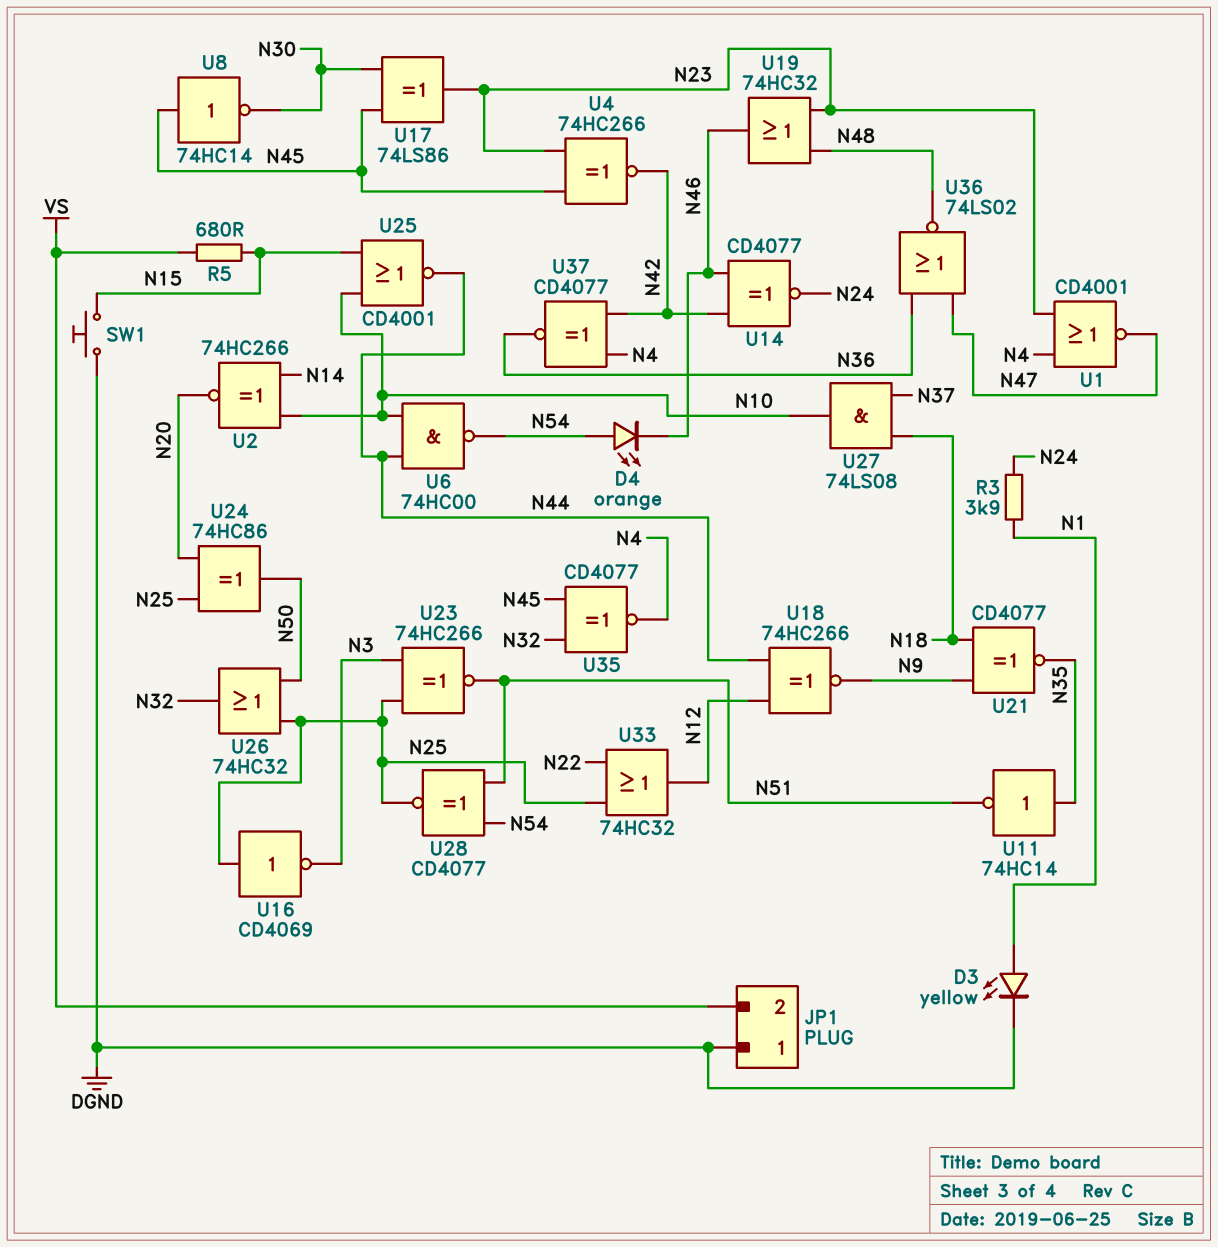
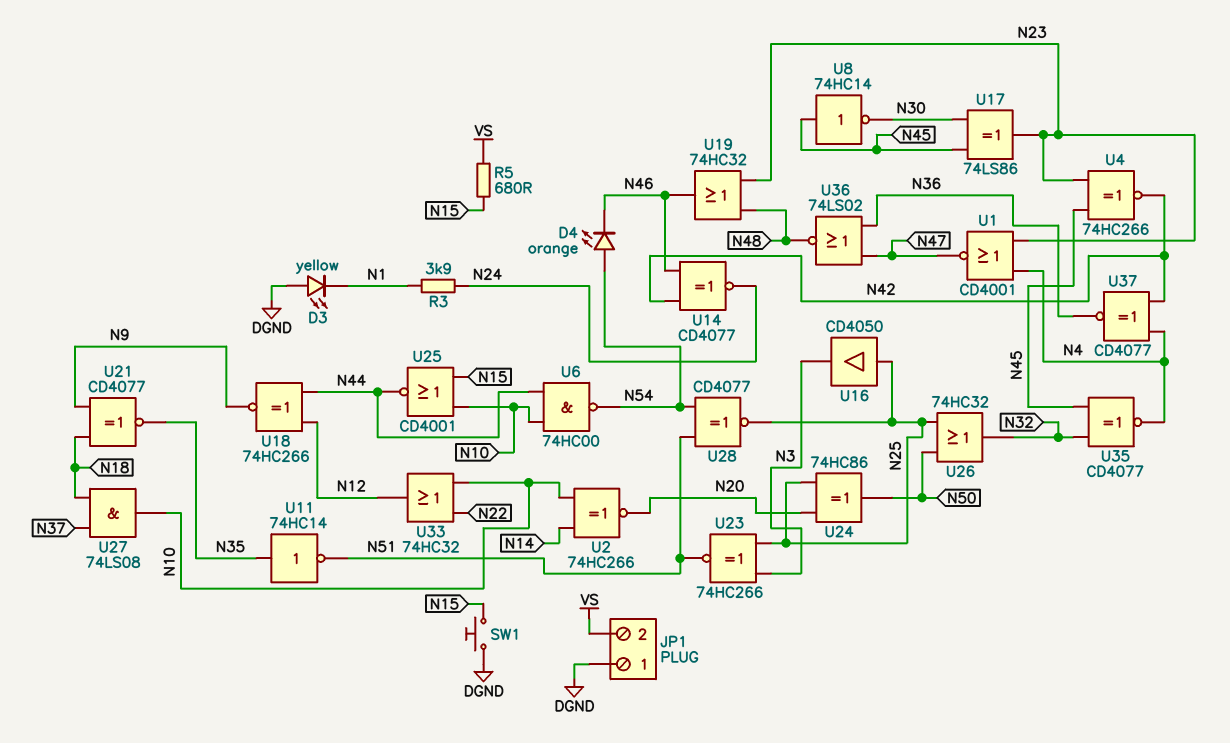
D3: LED yellow (A N1, K DGND) -> LED yellow (A DGND, K N1)
U16: NOT CD4069 (in N25, out N3) -> buffer CD4050 (in N25, out N3)
U33: OR 74HC32 (in N22, in N25, out N12) -> OR 74HC32 (in N10, in N22, out N12)

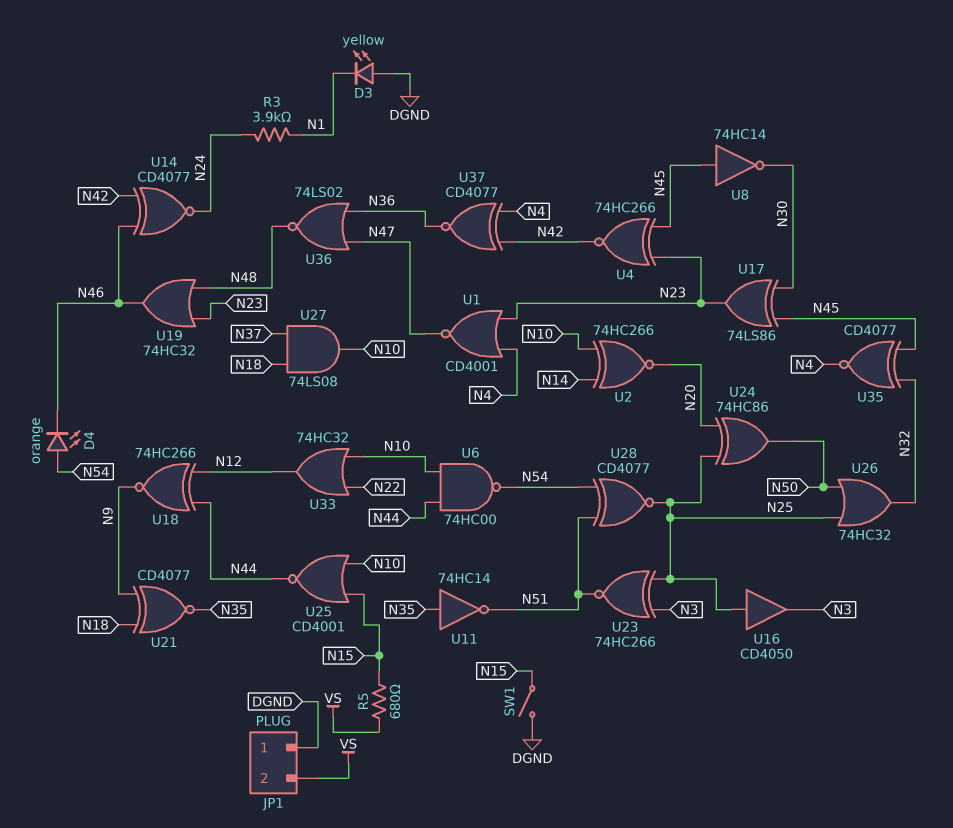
SW1: button (DGND, N15) -> switch (DGND, N15)

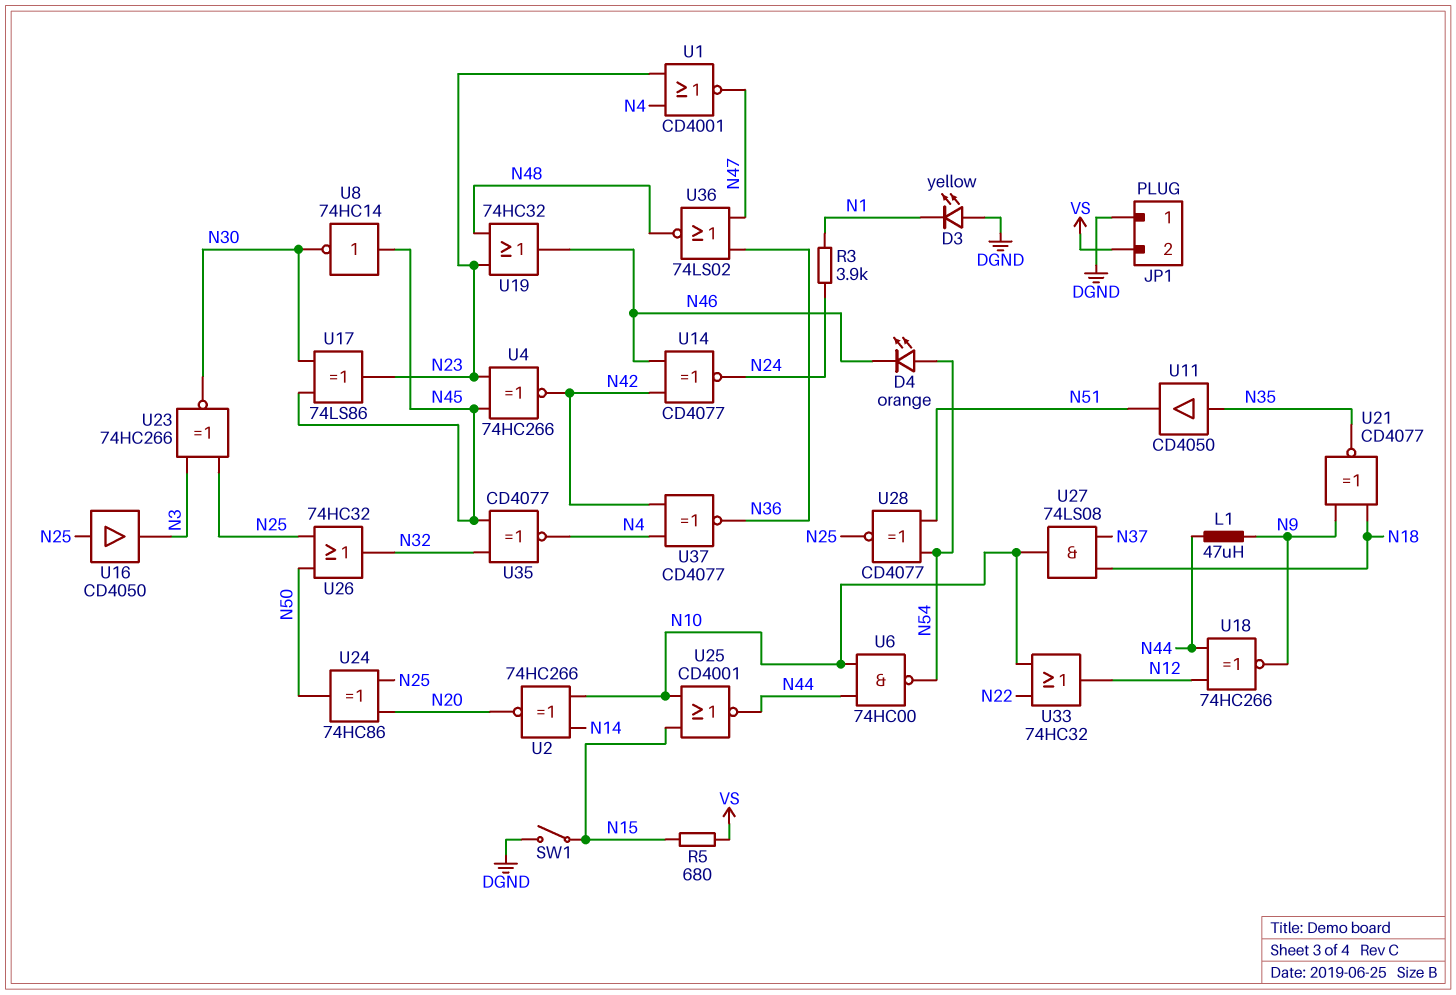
L1: none -> 47uH (N9, N44)
U11: NOT 74HC14 (in N35, out N51) -> buffer CD4050 (in N35, out N51)
U23: XNOR 74HC266 (in N3, in N25, out N51) -> XNOR 74HC266 (in N3, in N25, out N30)

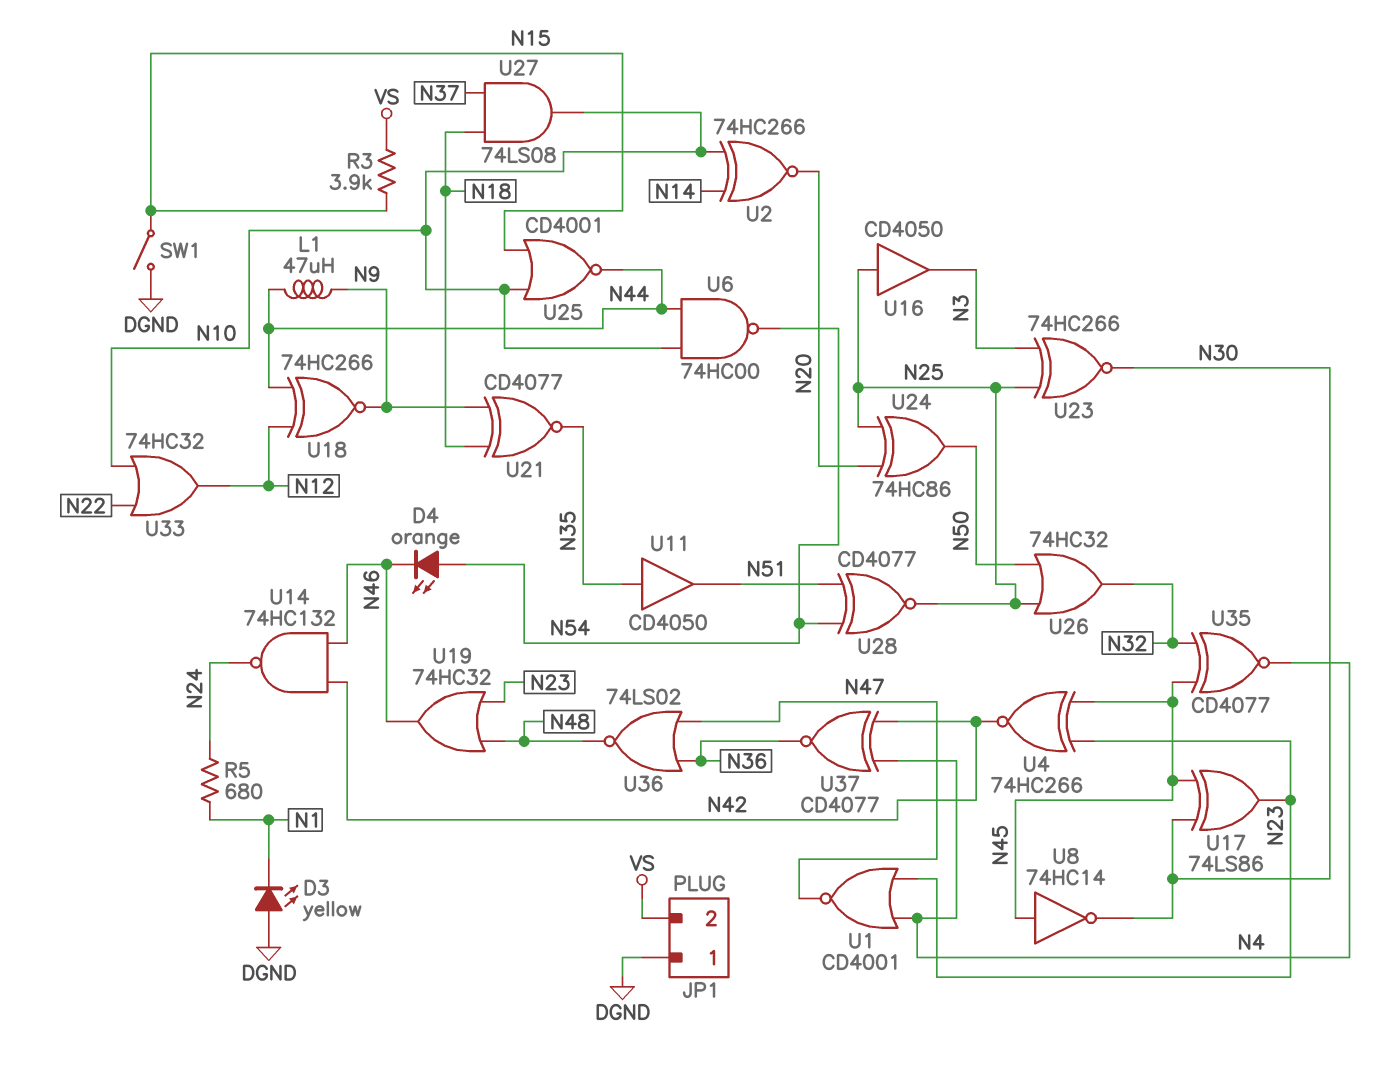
R3: 3.9k (N1, N24) -> 3.9k (N15, VS)
R5: 680 (N15, VS) -> 680 (N1, N24)
U14: XNOR CD4077 (in N42, in N46, out N24) -> NAND 74HC132 (in N42, in N46, out N24)

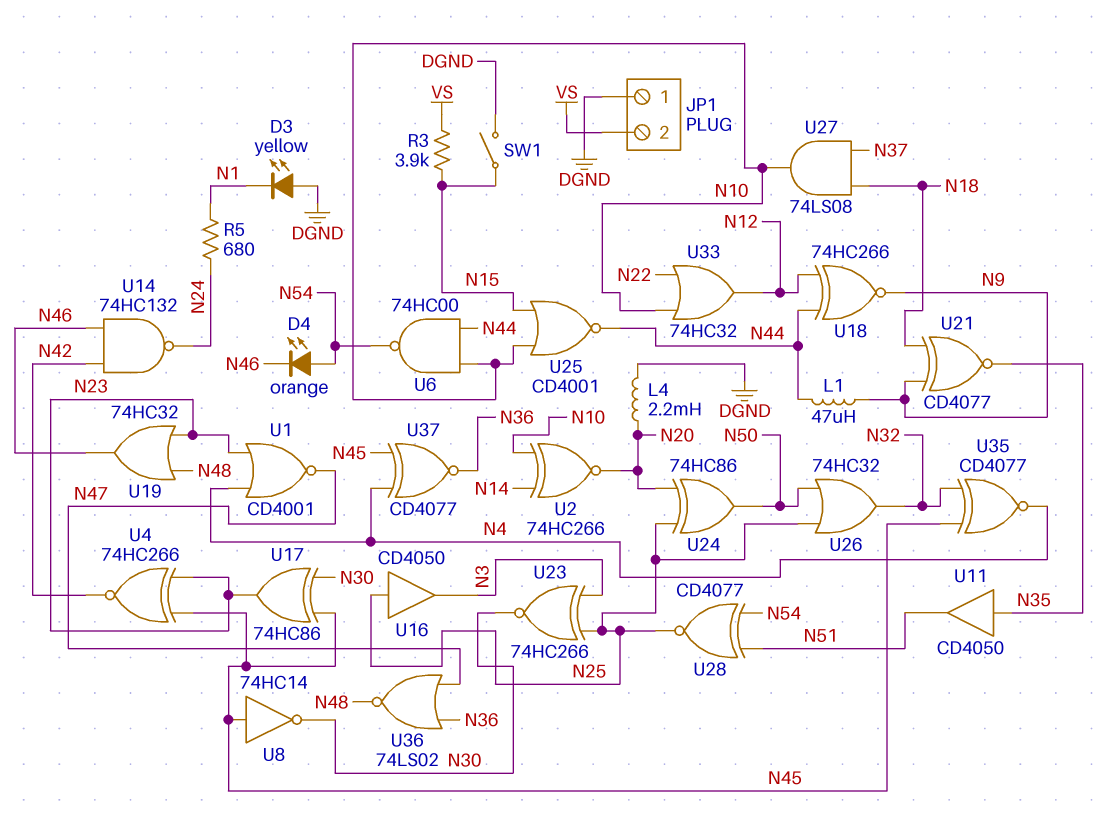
L4: none -> 2.2mH (DGND, N20)
U17: XOR 74LS86 (in N30, in N45, out N23) -> XOR 74HC86 (in N30, in N45, out N23)
U37: XNOR CD4077 (in N4, in N42, out N36) -> XNOR CD4077 (in N4, in N45, out N36)

